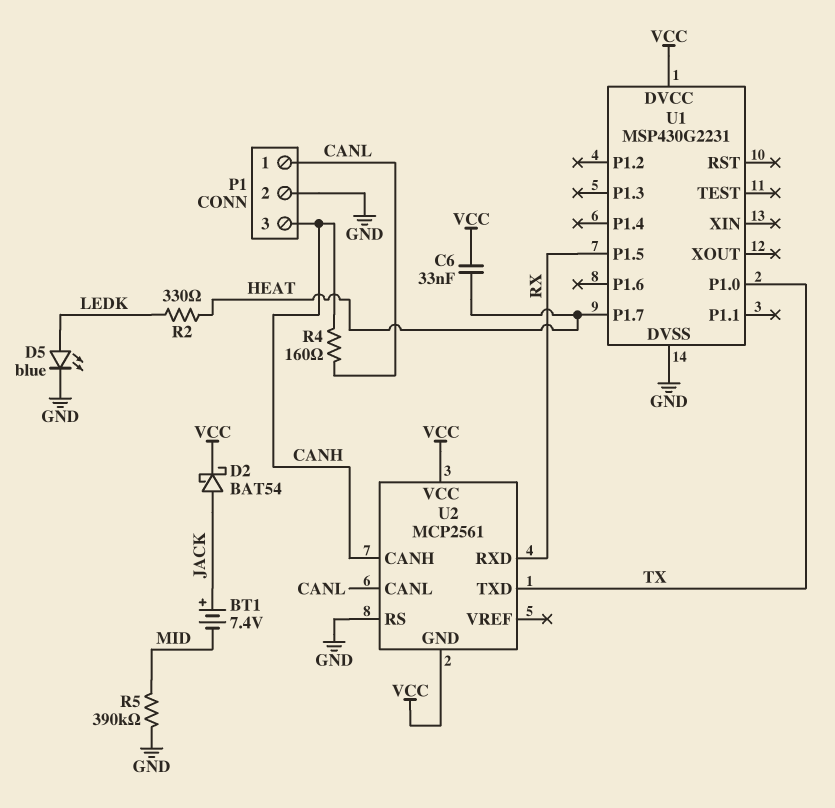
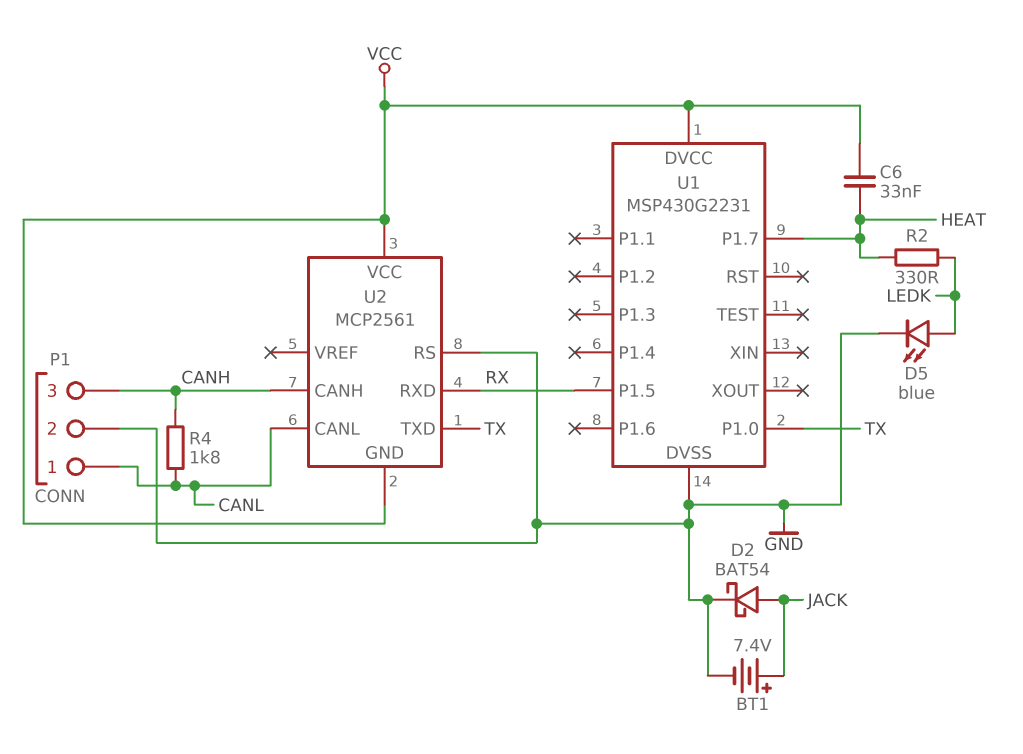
BT1: 7.4V (plus JACK, minus MID) -> 7.4V (plus JACK, minus GND)
D2: schottky BAT54 (A JACK, K VCC) -> schottky BAT54 (A JACK, K GND)
R4: 160 (CANH, CANL) -> 1.8k (CANH, CANL)
R5: 390k (GND, MID) -> none

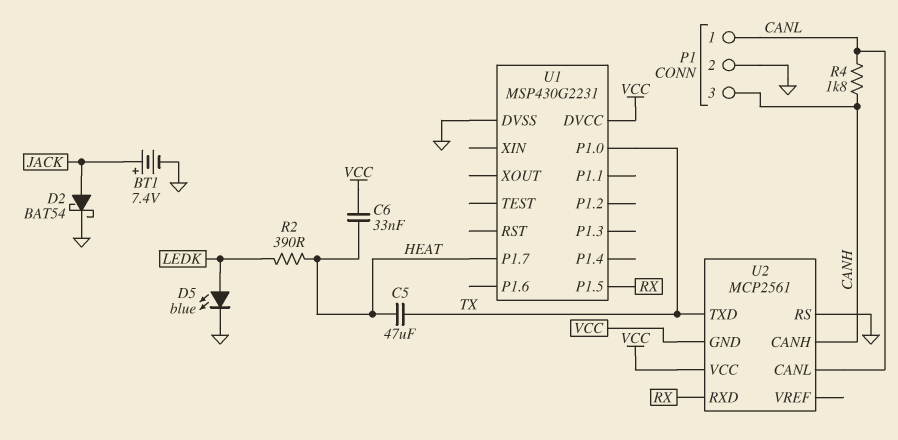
C5: none -> 47uF (HEAT, TX)
R2: 330 (HEAT, LEDK) -> 390 (HEAT, LEDK)

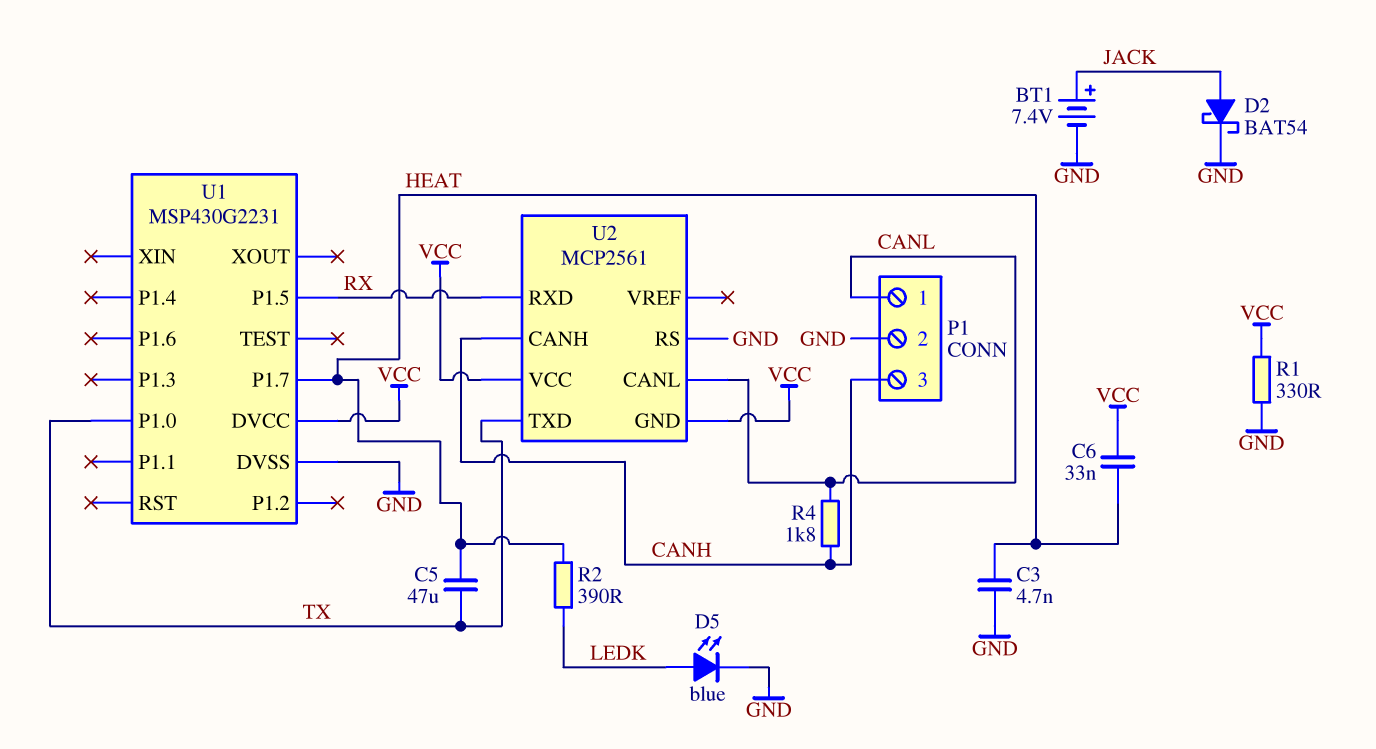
C3: none -> 4.7nF (GND, HEAT)
R1: none -> 330 (GND, VCC)

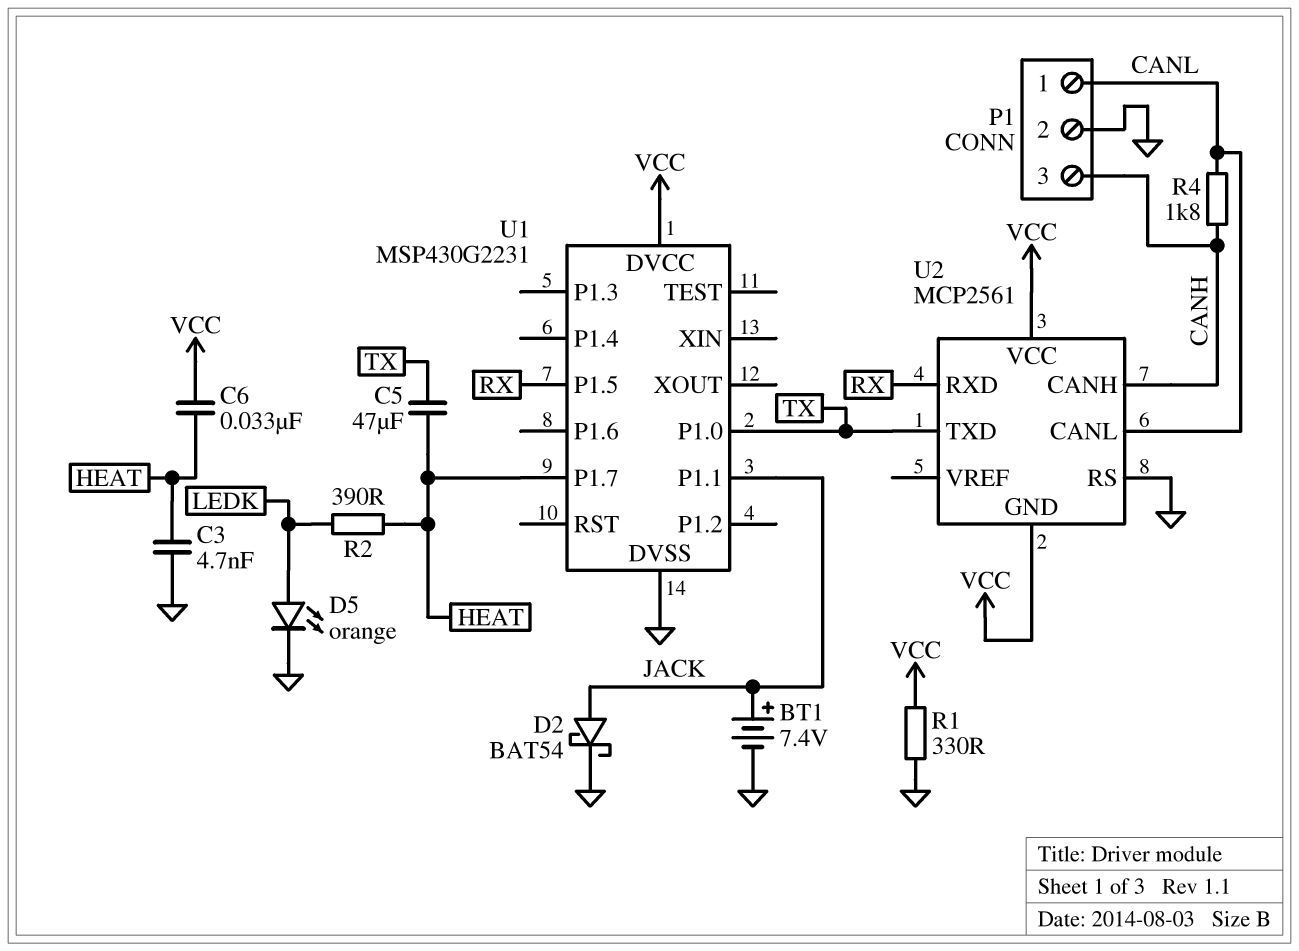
D5: LED blue (A LEDK, K GND) -> LED orange (A LEDK, K GND)
U1 pin P1.1: none -> JACK

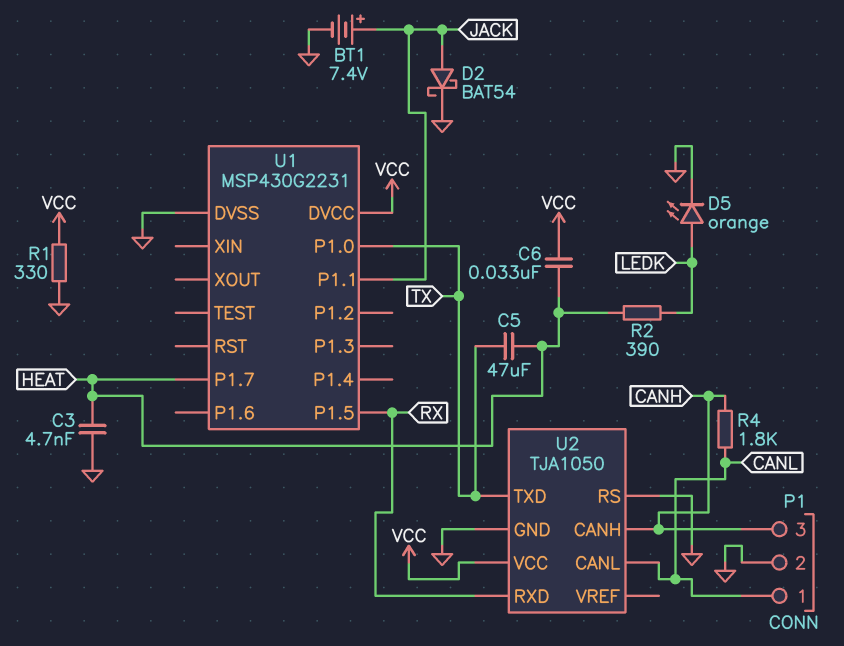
U2: MCP2561 -> TJA1050
U2 pin GND: VCC -> GND

